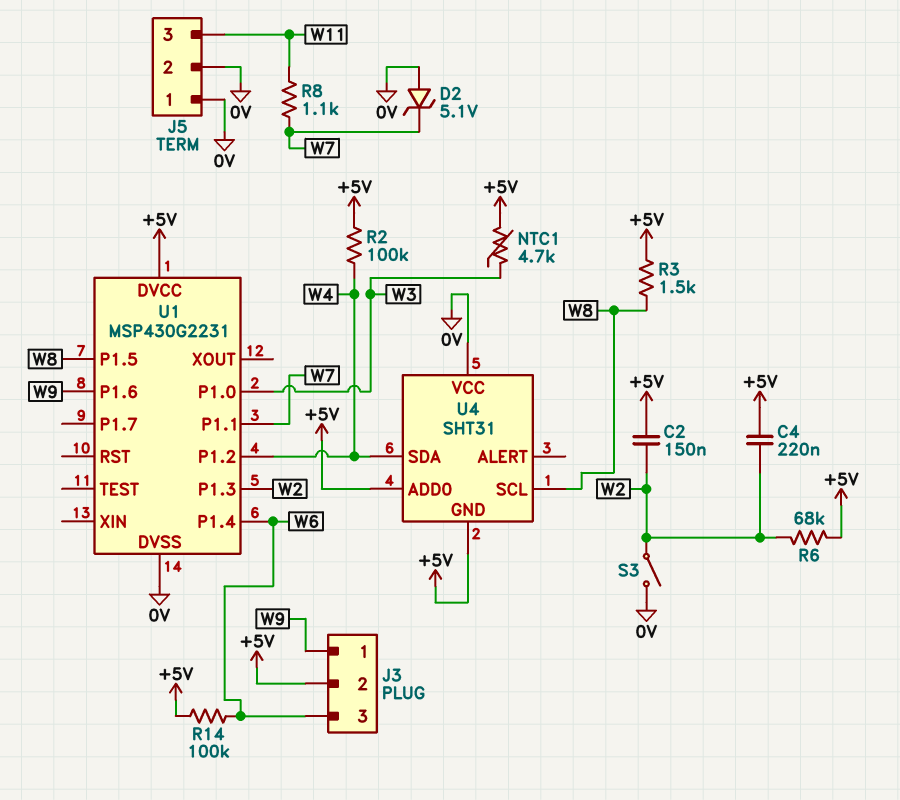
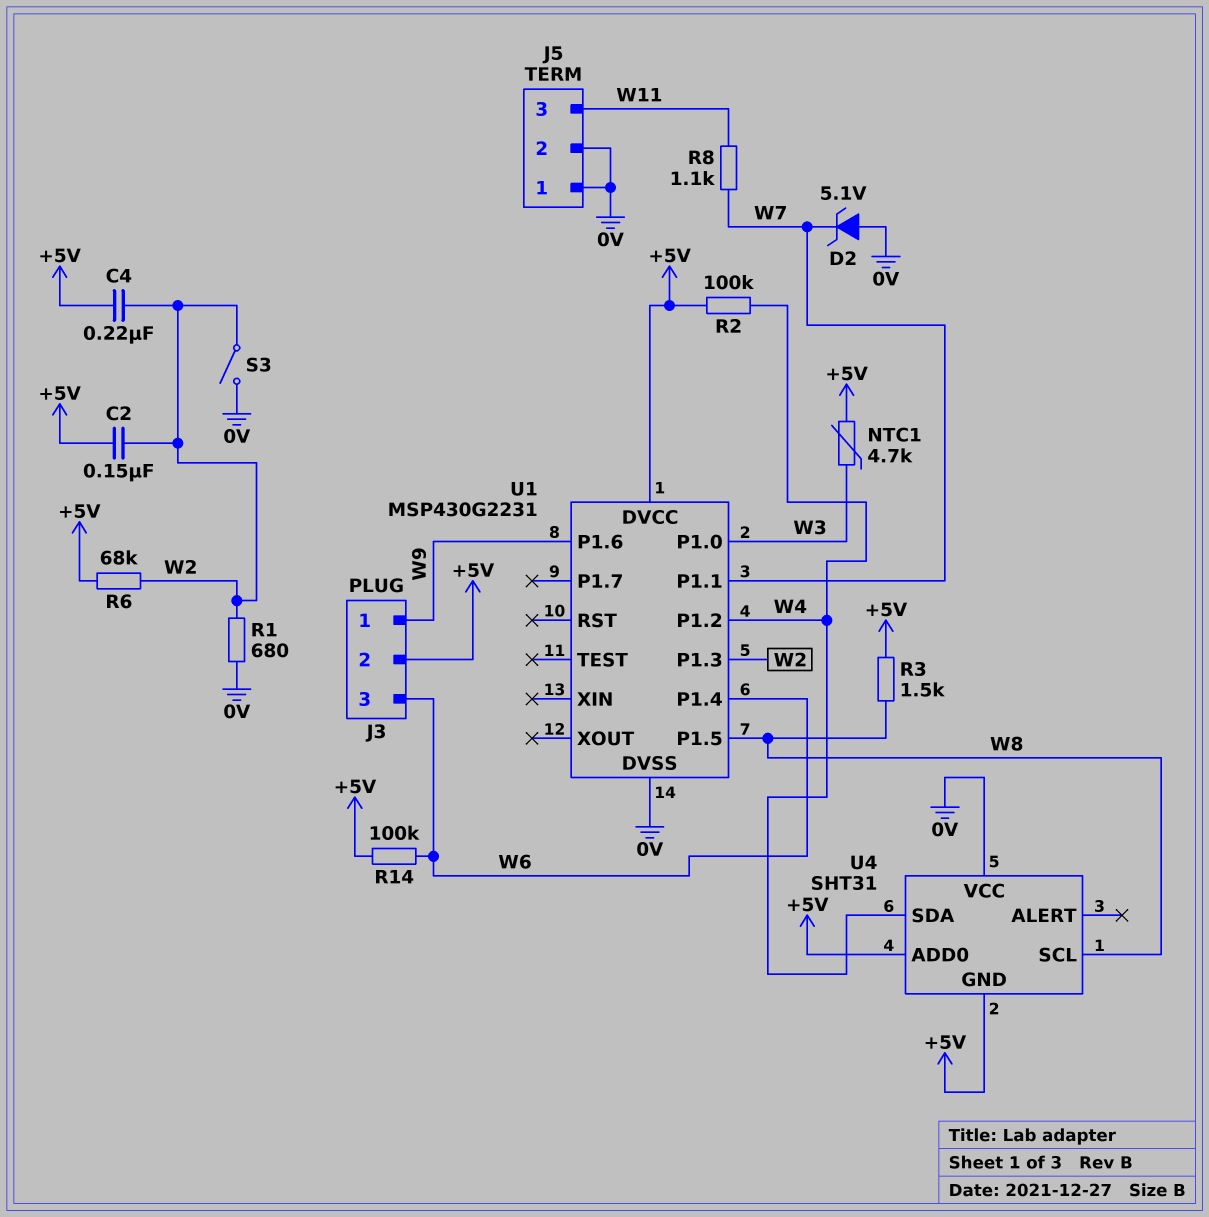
R1: none -> 680 (0V, W2)

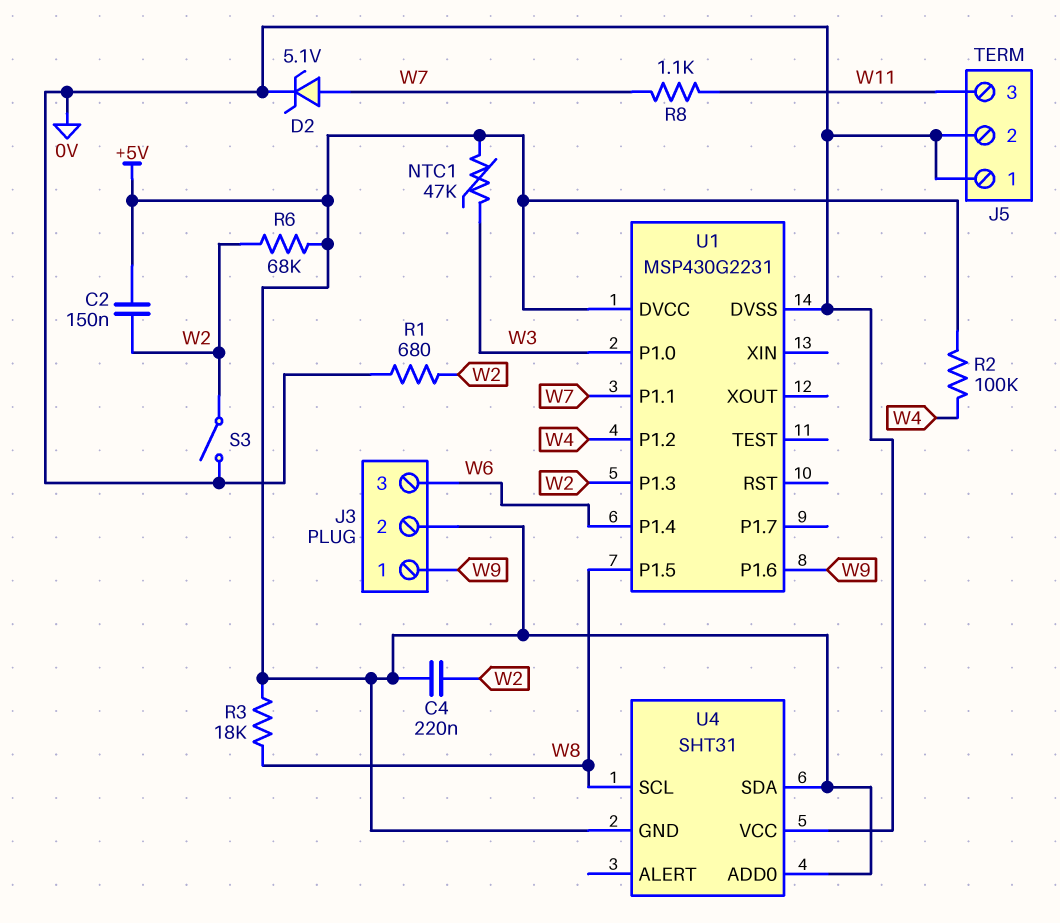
D2: zener 5.1V (A 0V, K W7) -> zener 5.1V (A W7, K 0V)
NTC1: 4.7k (+5V, W3) -> 47k (+5V, W3)
R3: 1.5k (+5V, W8) -> 18k (+5V, W8)
R14: 100k (+5V, W6) -> none
U4 pin SDA: W4 -> +5V

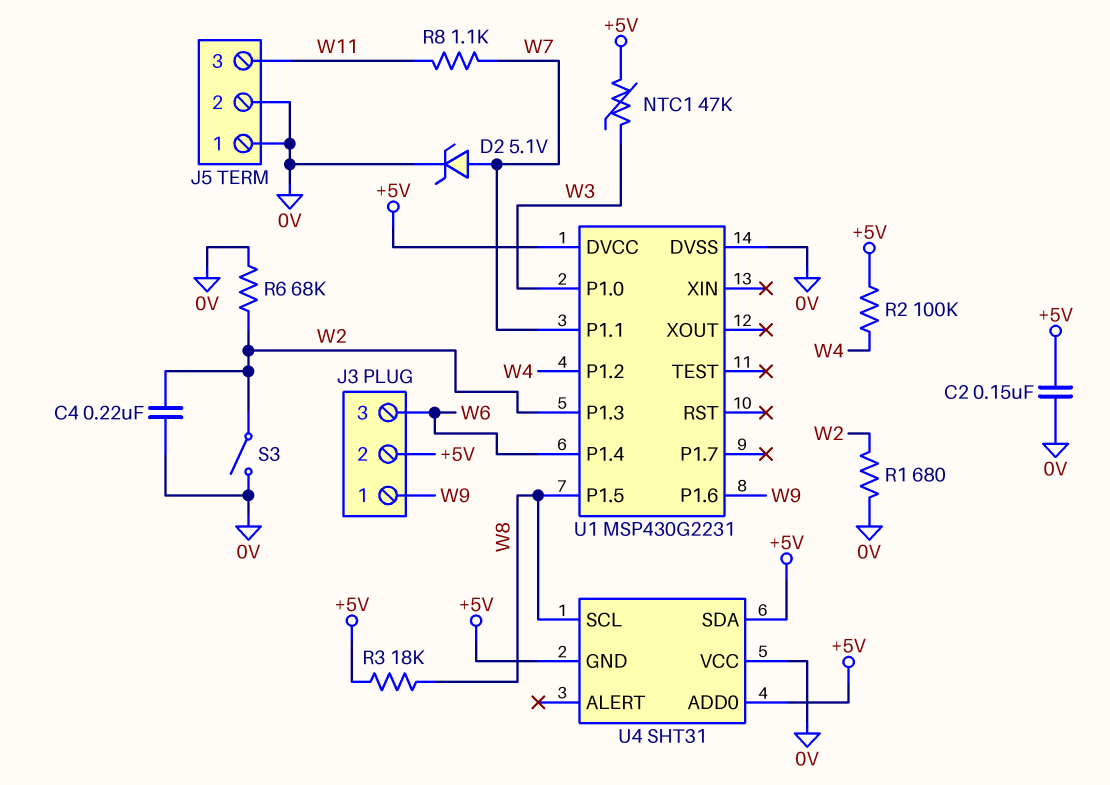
C2: 150nF (+5V, W2) -> 150nF (+5V, 0V)
C4: 220nF (+5V, W2) -> 220nF (0V, W2)
R6: 68k (+5V, W2) -> 68k (0V, W2)

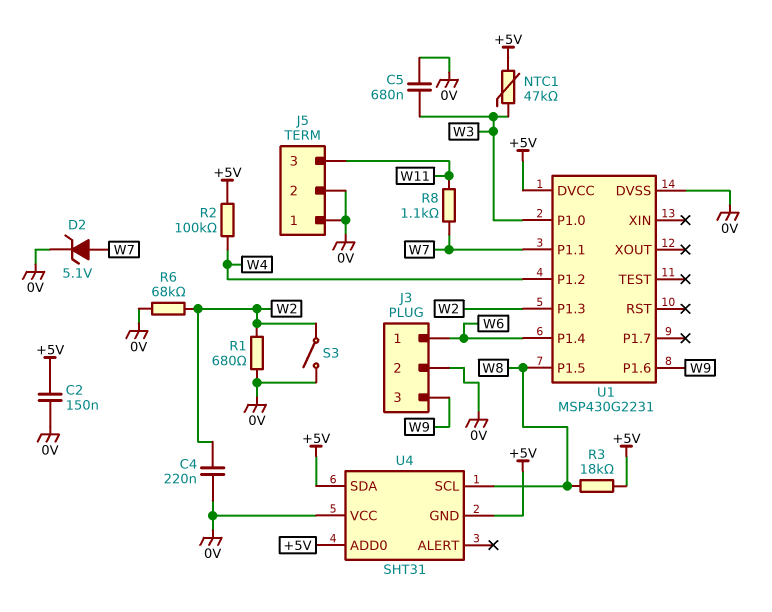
C5: none -> 680nF (0V, W3)
J3 pin 1: W9 -> W6
J3 pin 2: +5V -> 0V
J3 pin 3: W6 -> W9

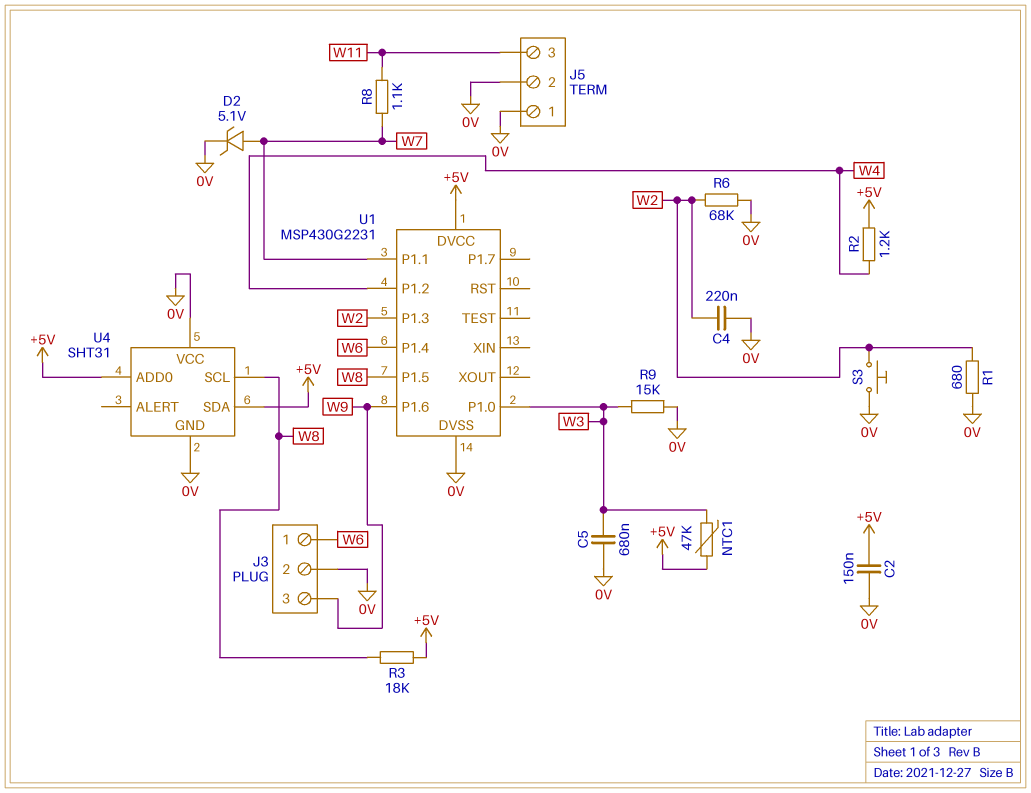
R2: 100k (+5V, W4) -> 1.2k (+5V, W4)
R9: none -> 15k (0V, W3)
S3: switch (0V, W2) -> button (0V, W2)
U4 pin GND: +5V -> 0V

